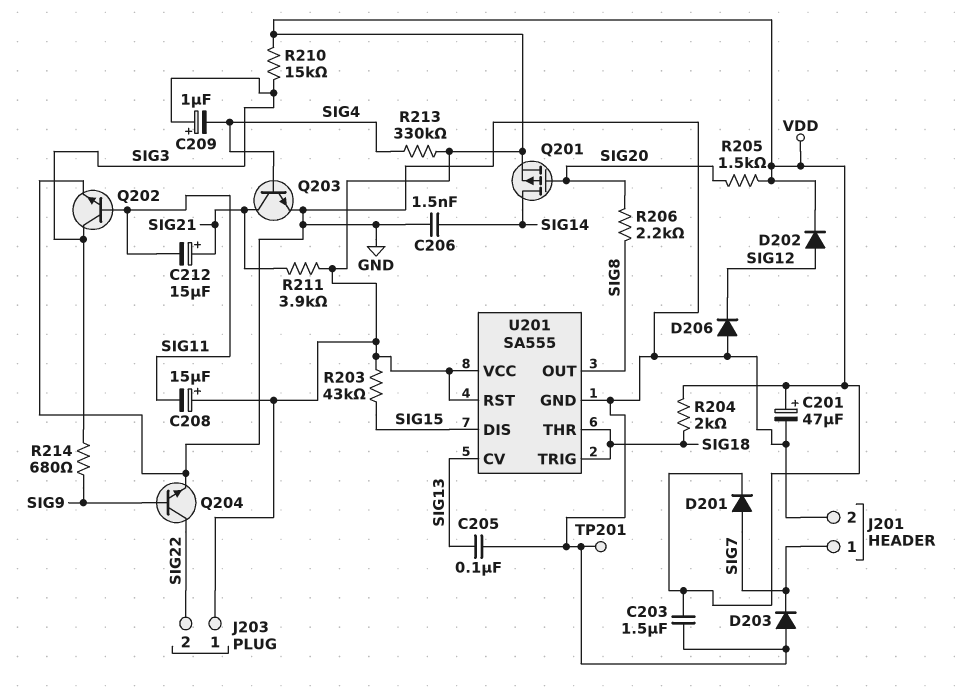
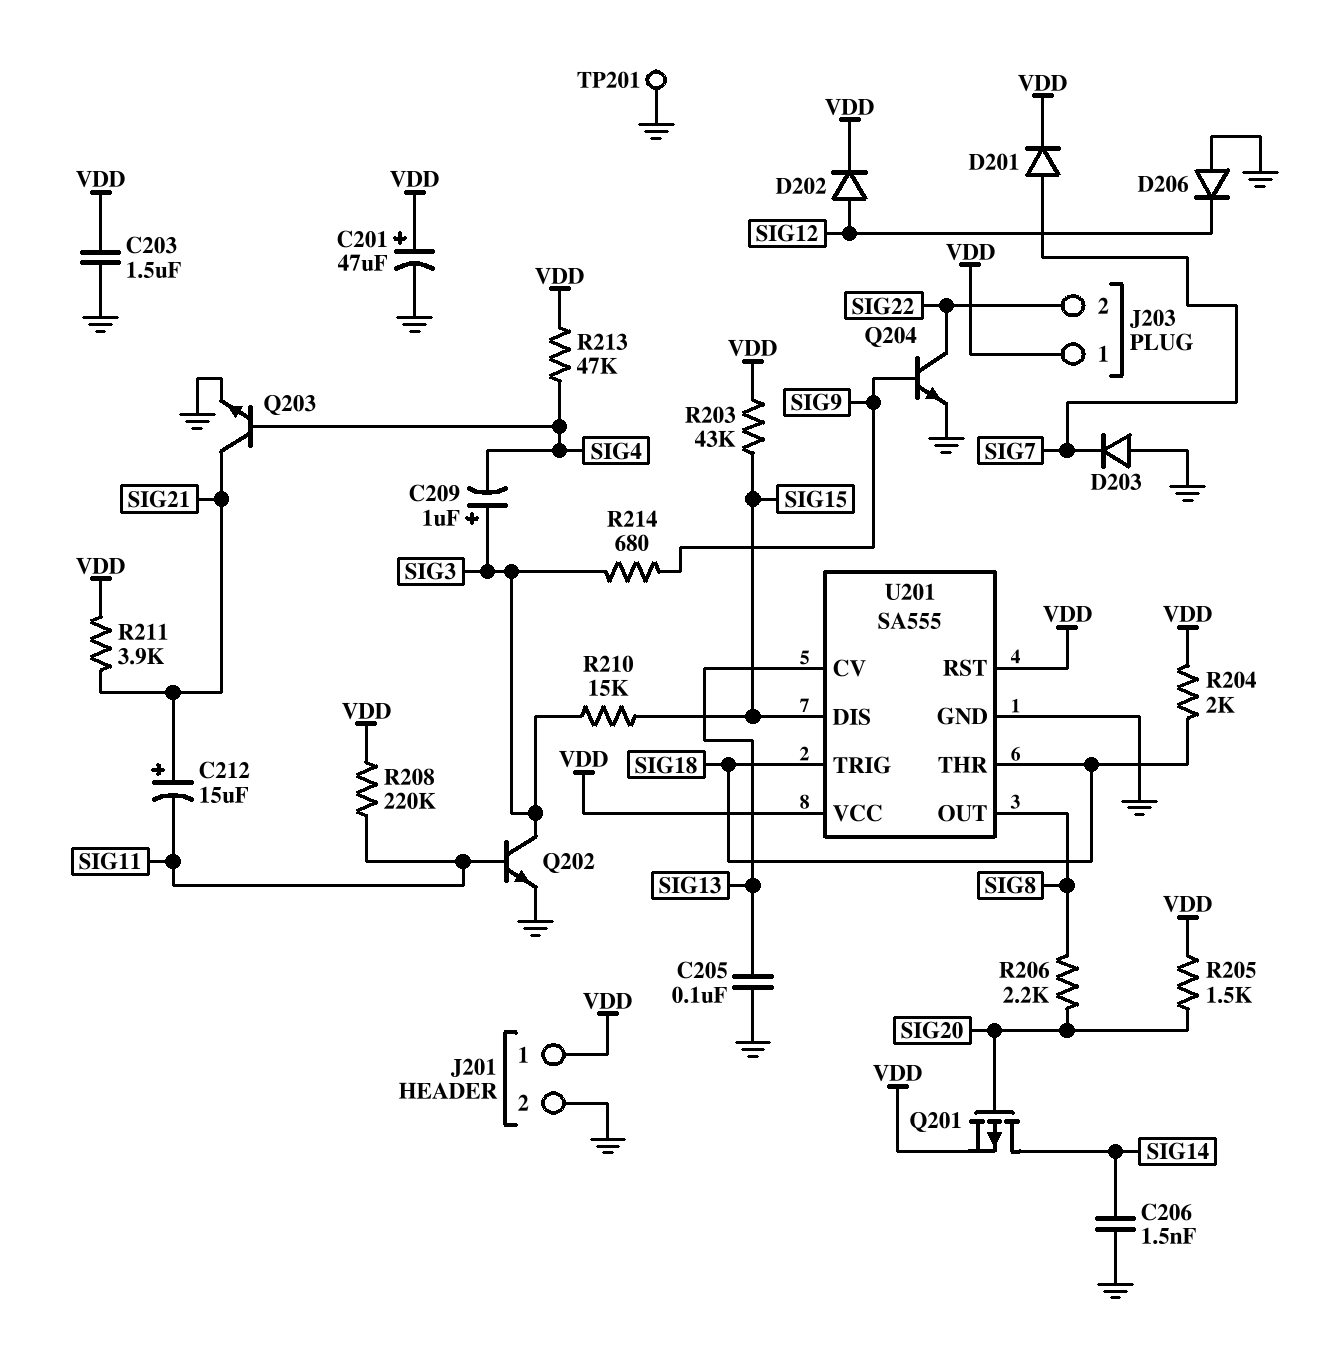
C208: 15uF (plus VDD, minus SIG11) -> none
J201 pin 1: SIG7 -> VDD
R208: none -> 220k (SIG11, VDD)
R210: 15k (SIG3, VDD) -> 15k (SIG3, SIG15)
R213: 330k (SIG4, VDD) -> 47k (SIG4, VDD)

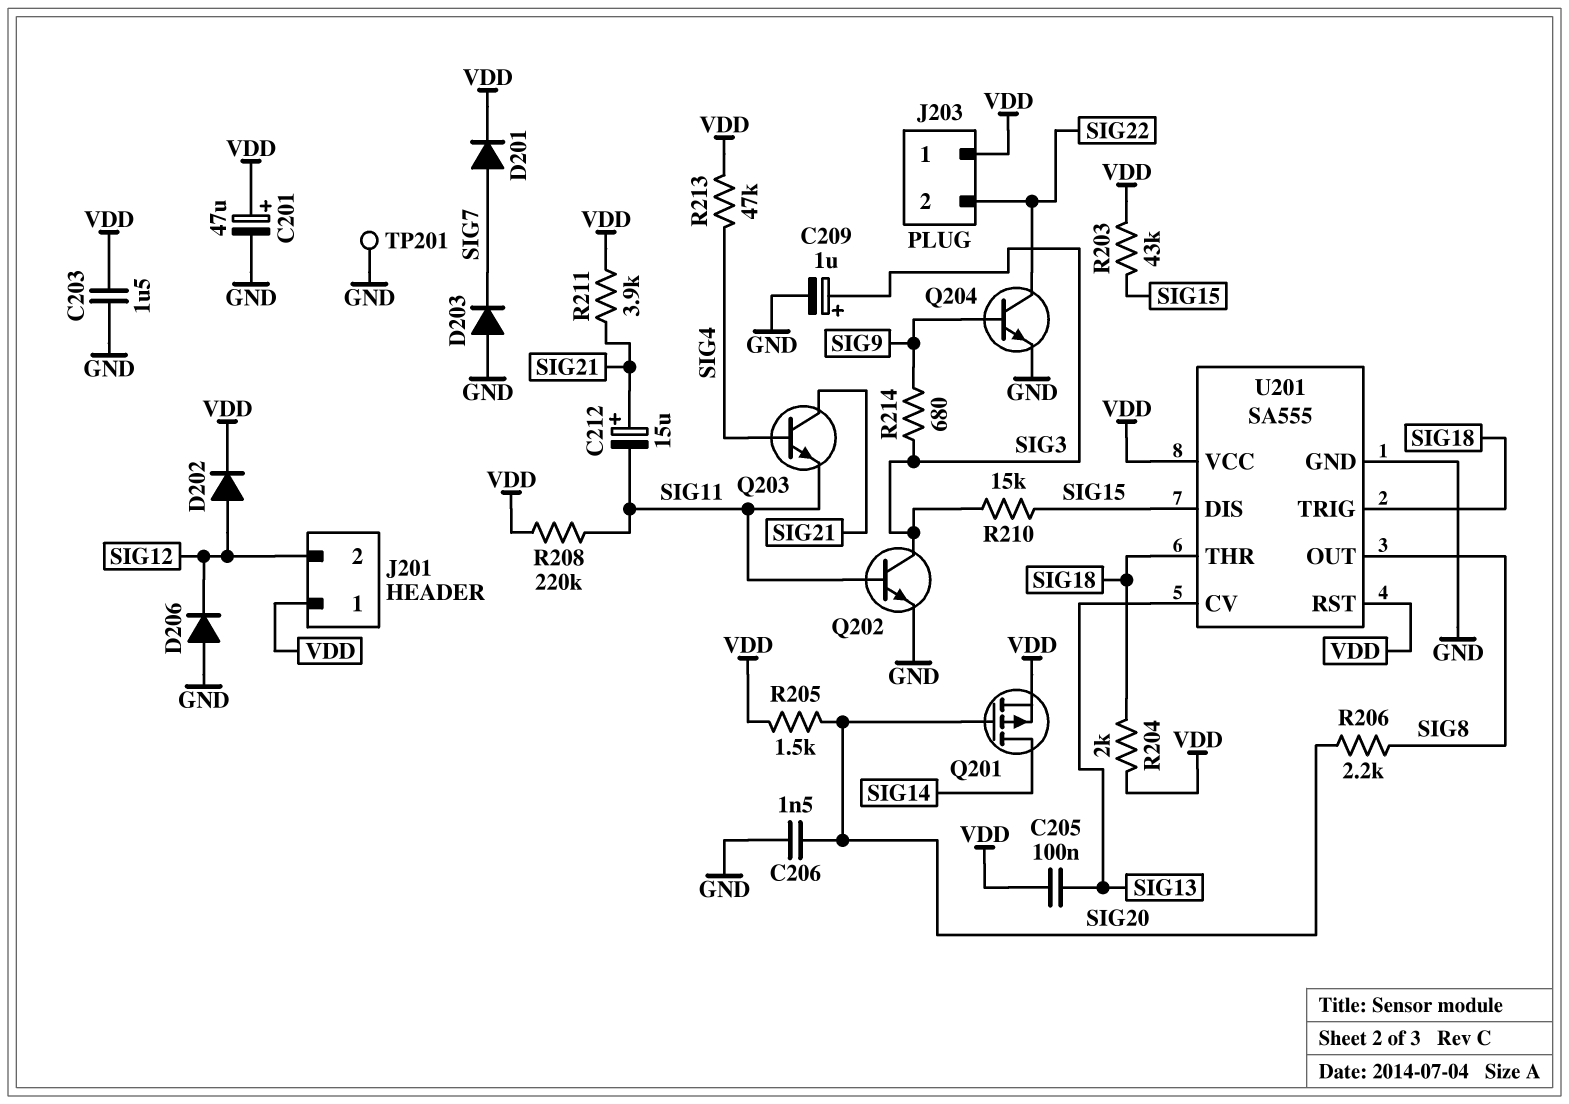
C205: 100nF (GND, SIG13) -> 100nF (SIG13, VDD)
C206: 1.5nF (GND, SIG14) -> 1.5nF (GND, SIG20)
C209: 1uF (plus SIG3, minus SIG4) -> 1uF (plus SIG3, minus GND)
J201 pin 2: GND -> SIG12
Q203: NPN (B SIG4, C SIG21, E GND) -> NPN (B SIG4, C SIG21, E SIG11)

